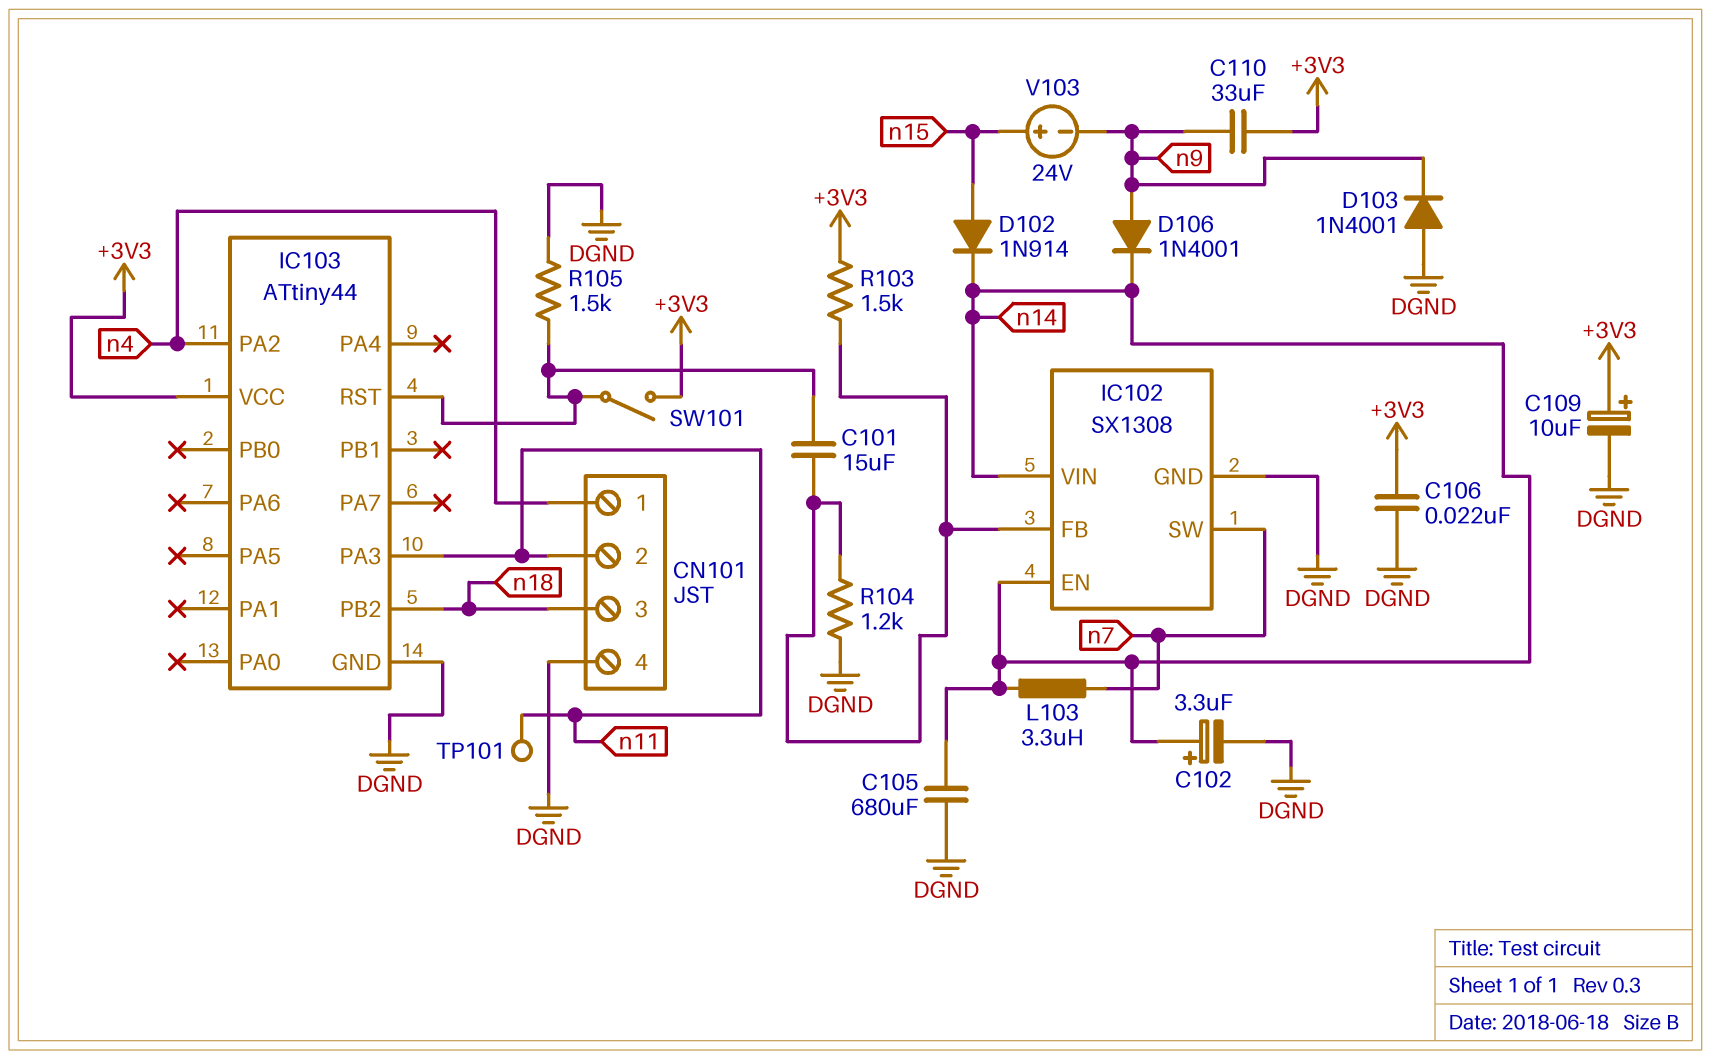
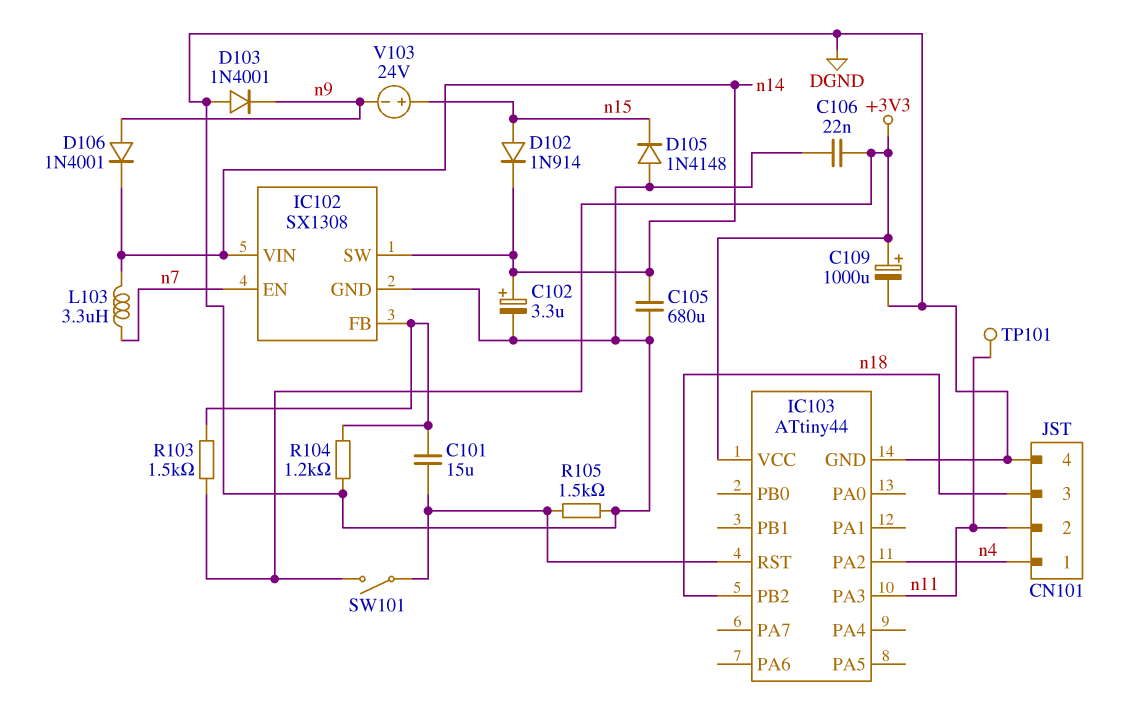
C109: 10uF (plus +3V3, minus DGND) -> 1000uF (plus +3V3, minus DGND)
C110: 33uF (+3V3, n9) -> none
D105: none -> diode 1N4148 (A DGND, K n15)
IC102 pin EN: n14 -> n7
IC102 pin SW: n7 -> n14

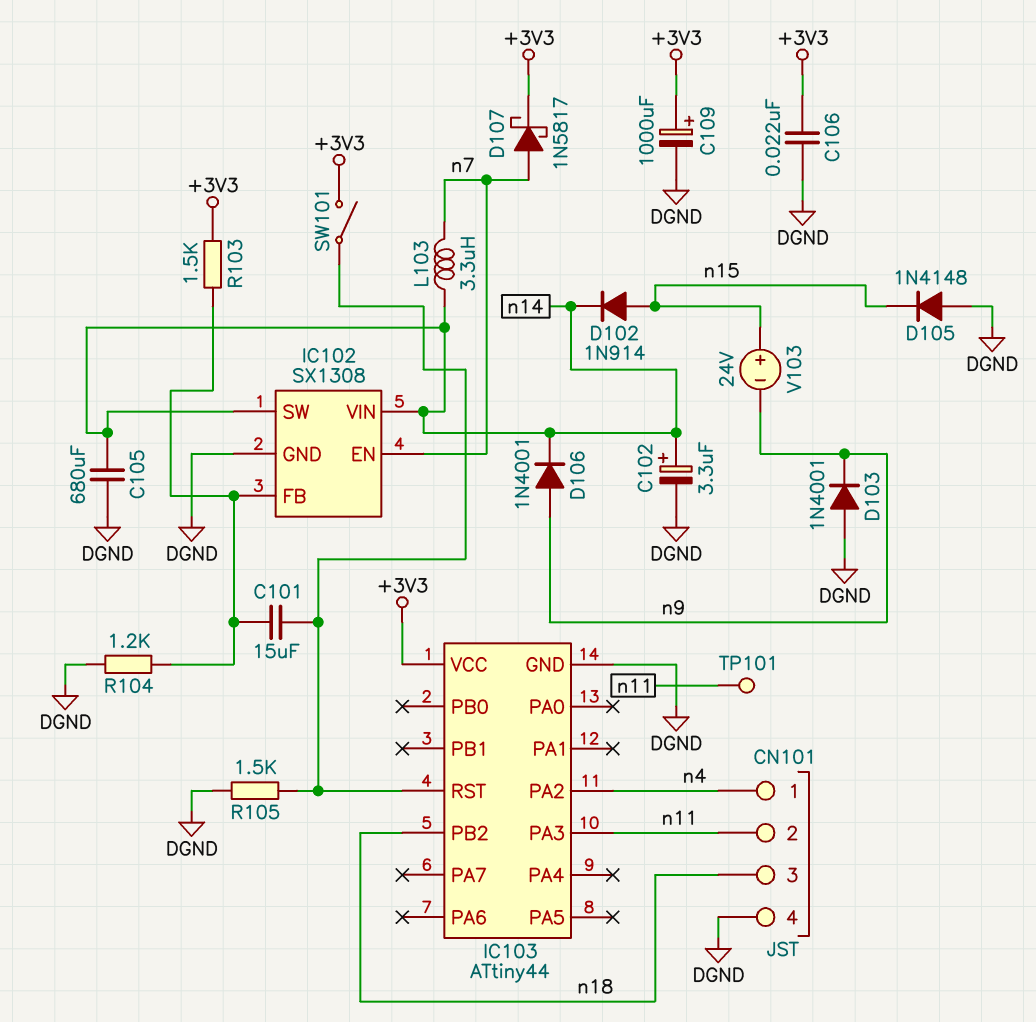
D107: none -> schottky 1N5817 (A n7, K +3V3)

